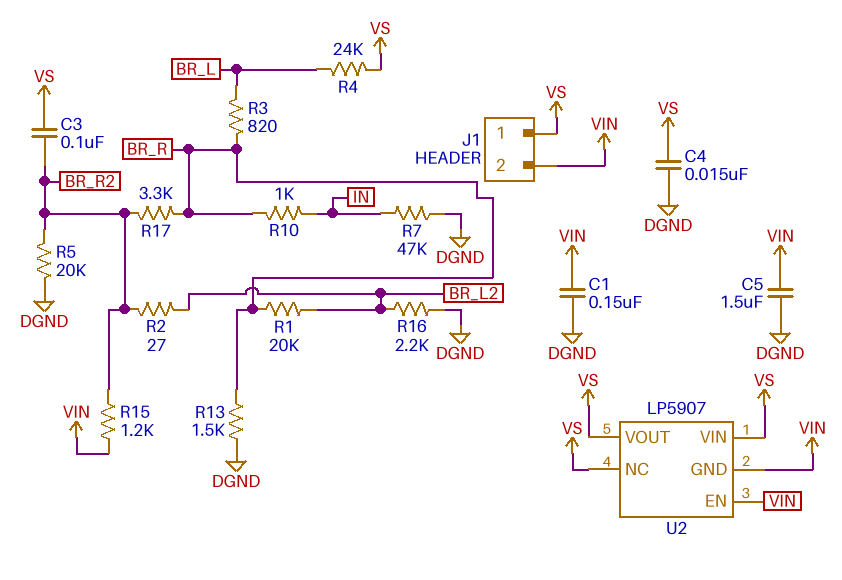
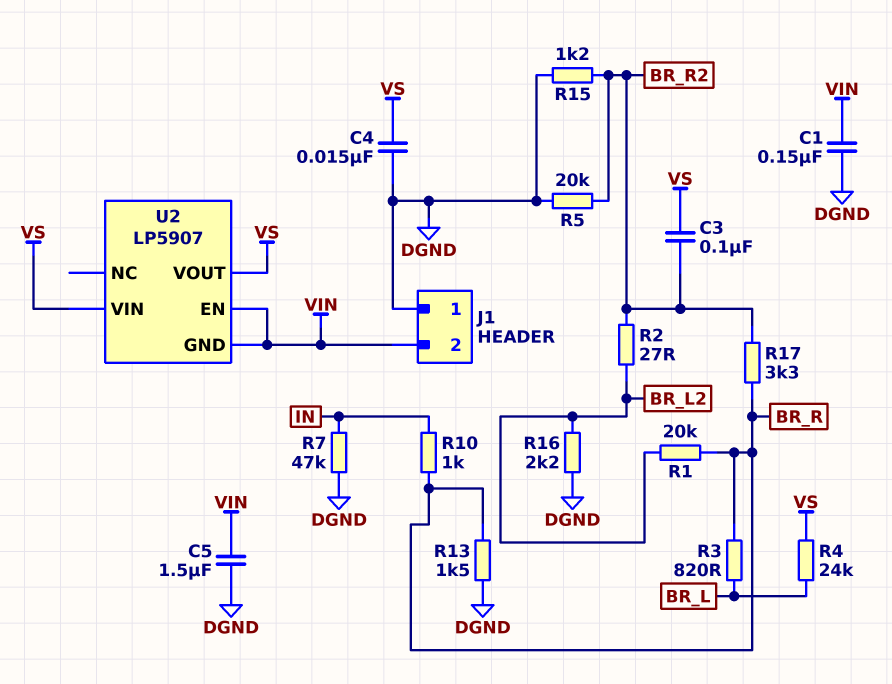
J1 pin 1: VS -> DGND
R15: 1.2k (BR_R2, VIN) -> 1.2k (BR_R2, DGND)
U2 pin NC: VS -> none

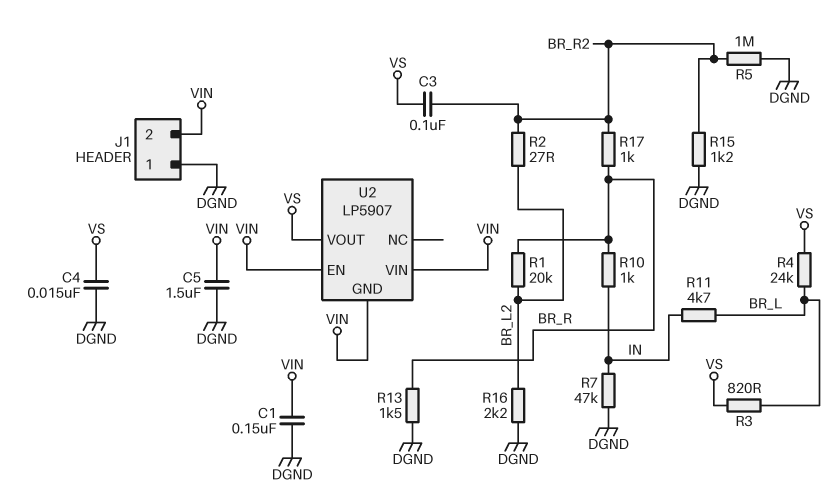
R3: 820 (BR_L, BR_R) -> 820 (BR_L, VS)
R5: 20k (BR_R2, DGND) -> 1M (BR_R2, DGND)
R11: none -> 4.7k (BR_L, IN)
R17: 3.3k (BR_R, BR_R2) -> 1k (BR_R, BR_R2)
U2 pin VIN: VS -> VIN

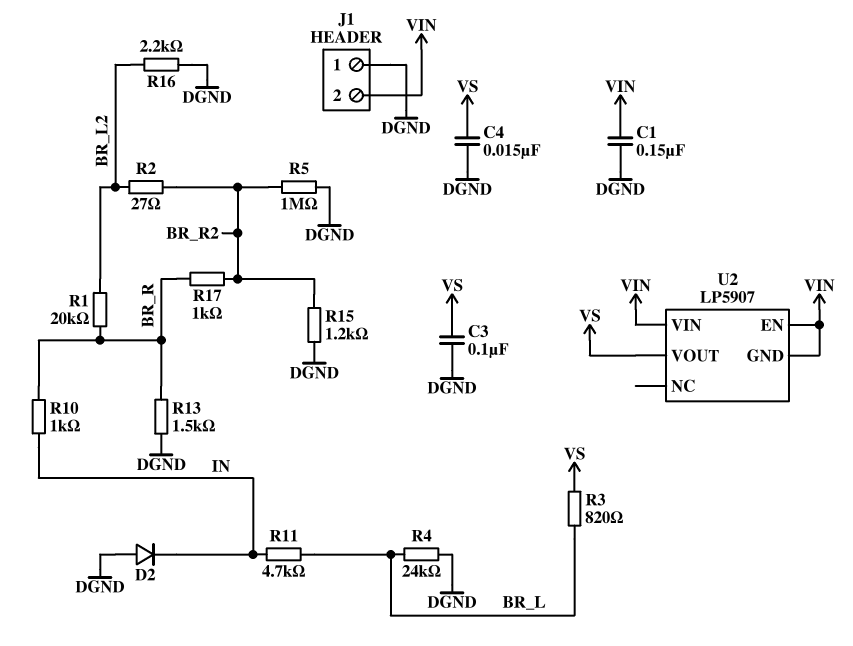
C3: 100nF (BR_R2, VS) -> 100nF (DGND, VS)
C5: 1.5uF (DGND, VIN) -> none
D2: none -> diode (A DGND, K IN)
R4: 24k (BR_L, VS) -> 24k (BR_L, DGND)
R7: 47k (DGND, IN) -> none

